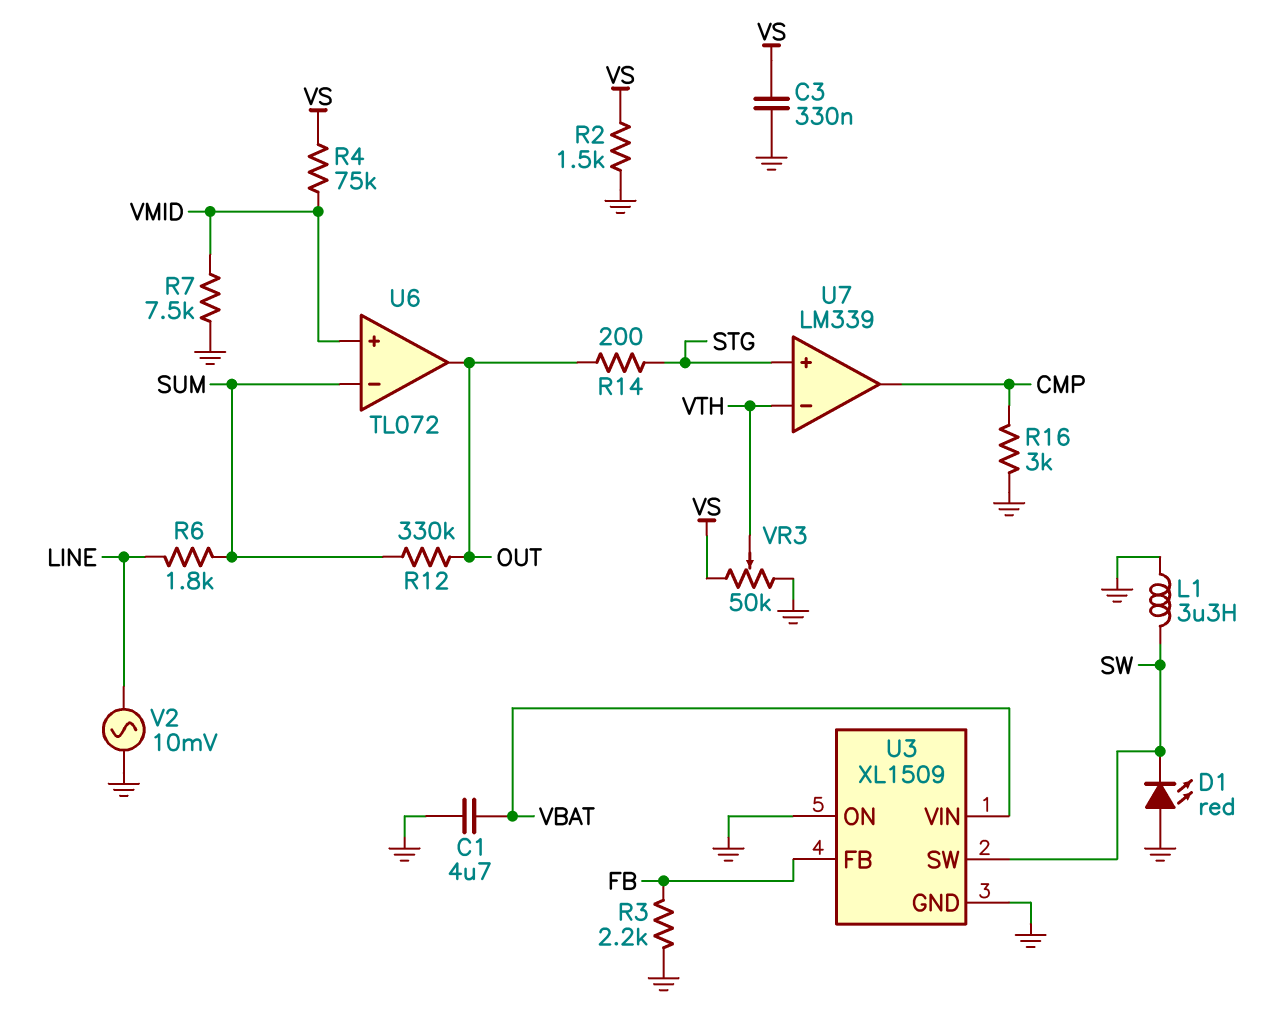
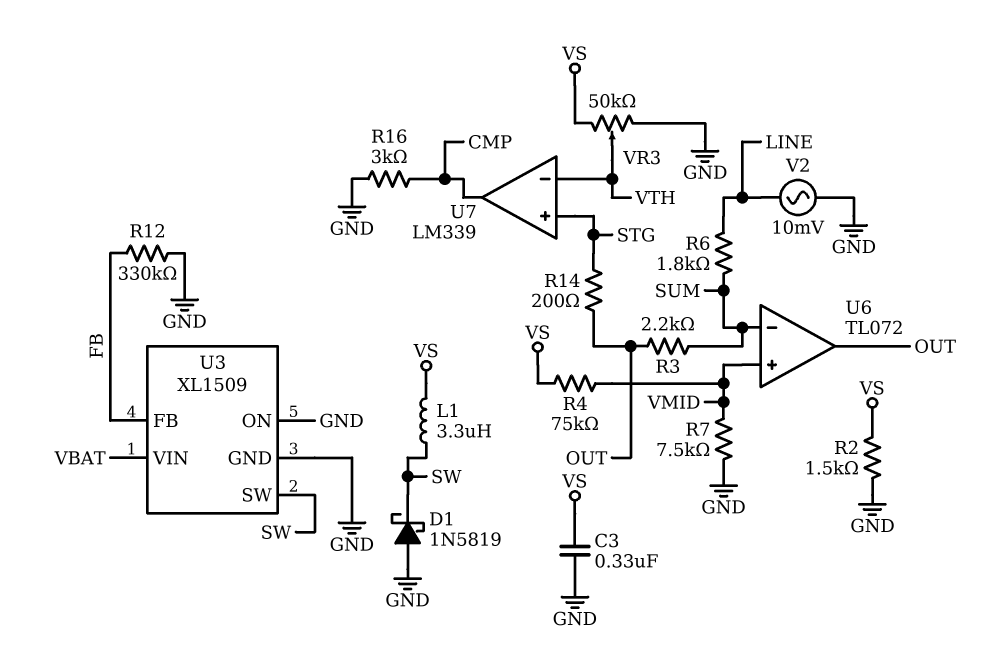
C1: 4.7uF (GND, VBAT) -> none
D1: LED red (A GND, K SW) -> schottky 1N5819 (A GND, K SW)
L1: 3.3uH (GND, SW) -> 3.3uH (SW, VS)
R3: 2.2k (FB, GND) -> 2.2k (OUT, SUM)
R12: 330k (OUT, SUM) -> 330k (FB, GND)

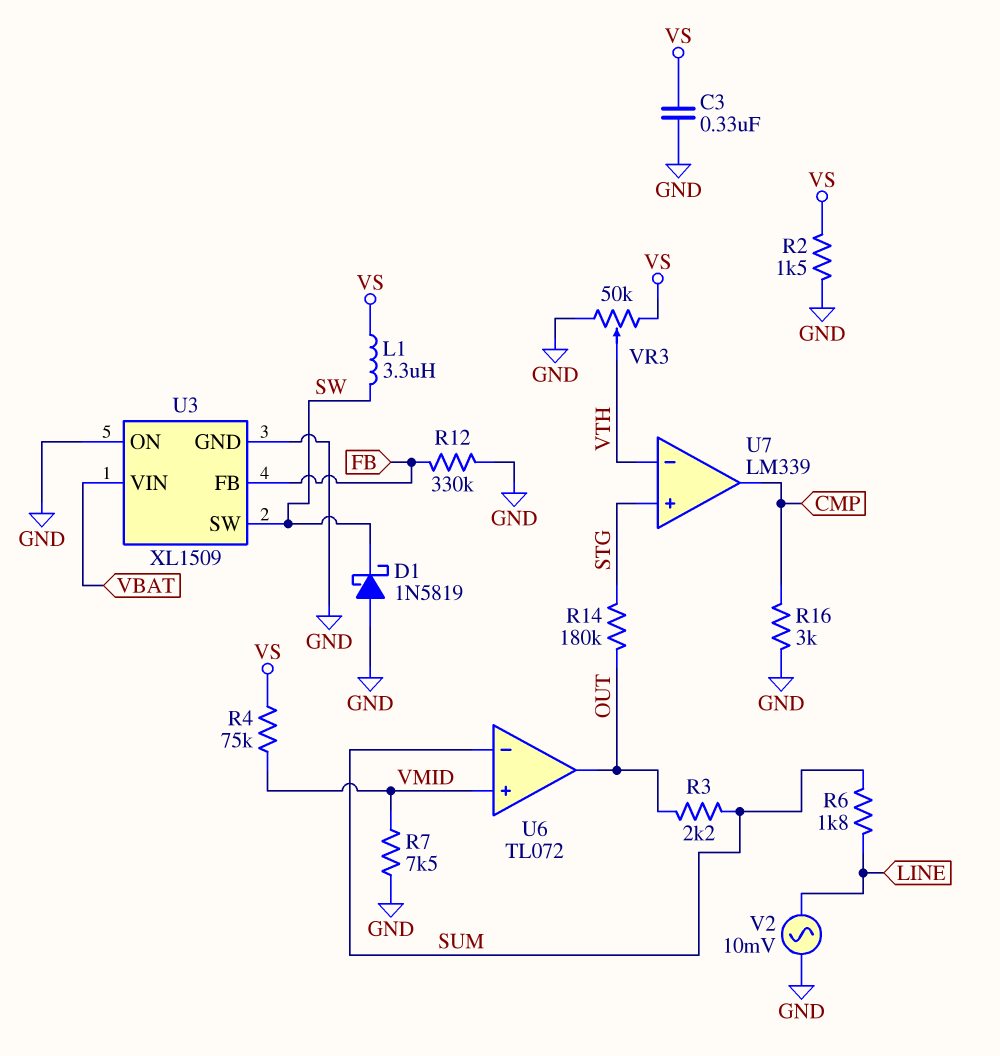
R14: 200 (OUT, STG) -> 180k (OUT, STG)

